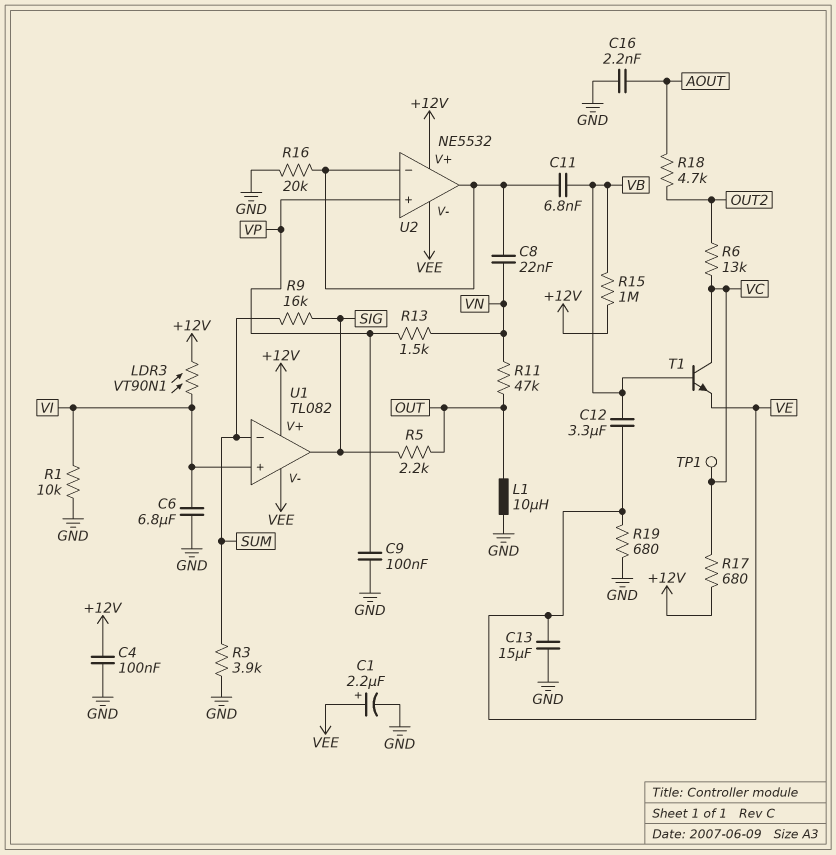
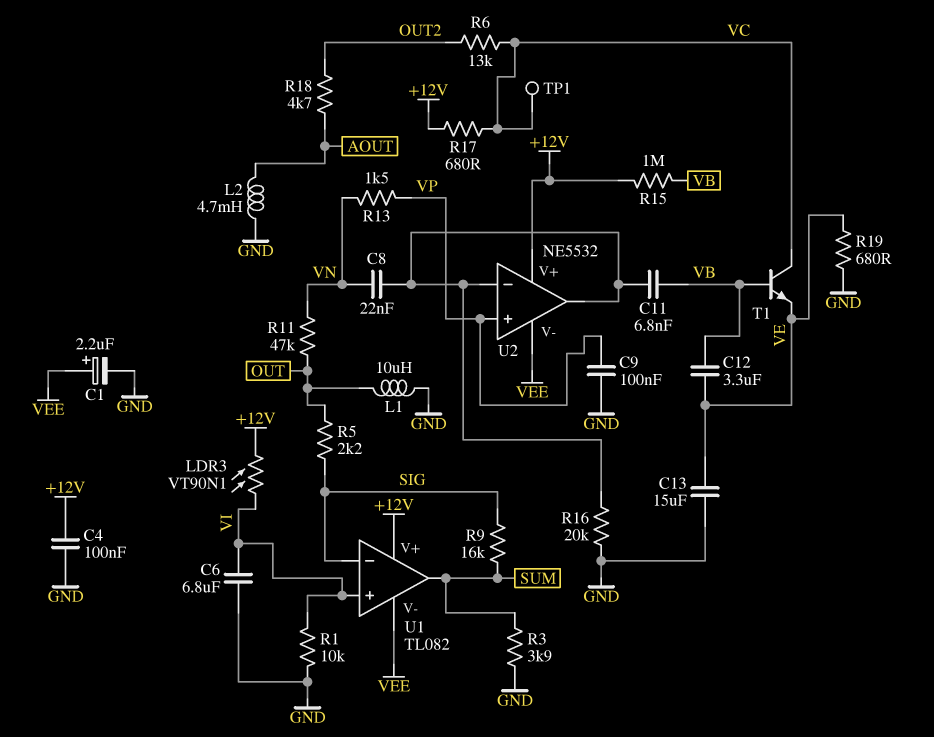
C16: 2.2nF (AOUT, GND) -> none
L2: none -> 4.7mH (AOUT, GND)
U1 pin in-: SUM -> SIG
U1 pin out: SIG -> SUM

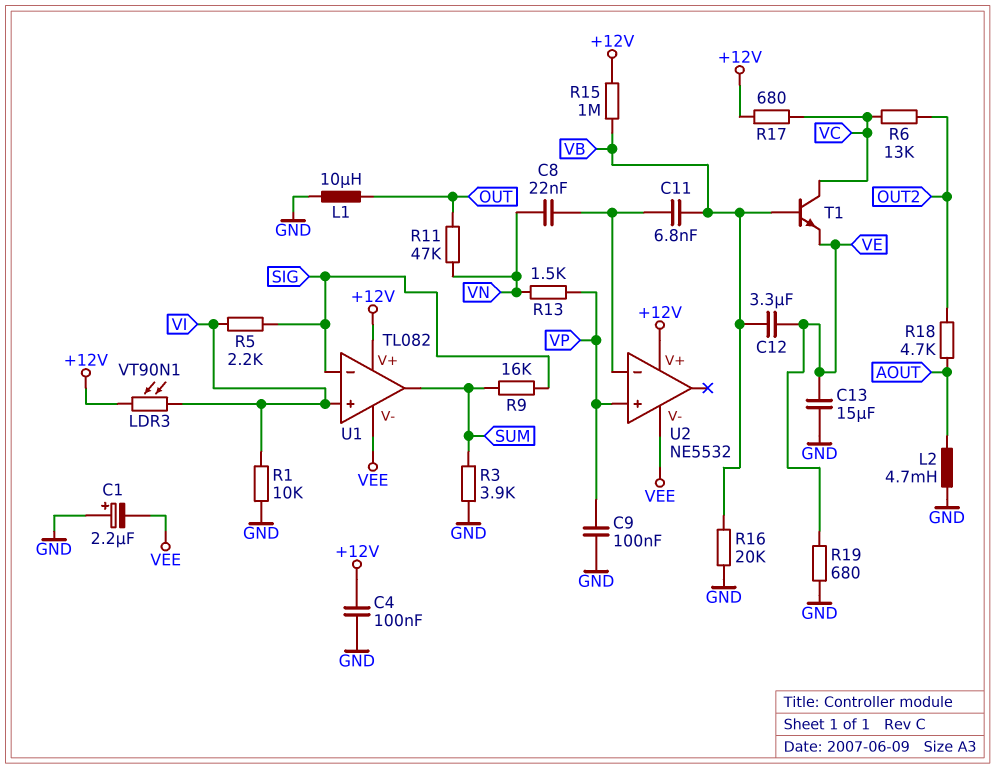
C1: 2.2uF (plus VEE, minus GND) -> 2.2uF (plus GND, minus VEE)
C6: 6.8uF (GND, VI) -> none
R5: 2.2k (OUT, SIG) -> 2.2k (SIG, VI)
R16: 20k (GND, U2/in-) -> 20k (GND, VB)
TP1: test point (VC) -> none
U2 pin out: U2/in- -> none

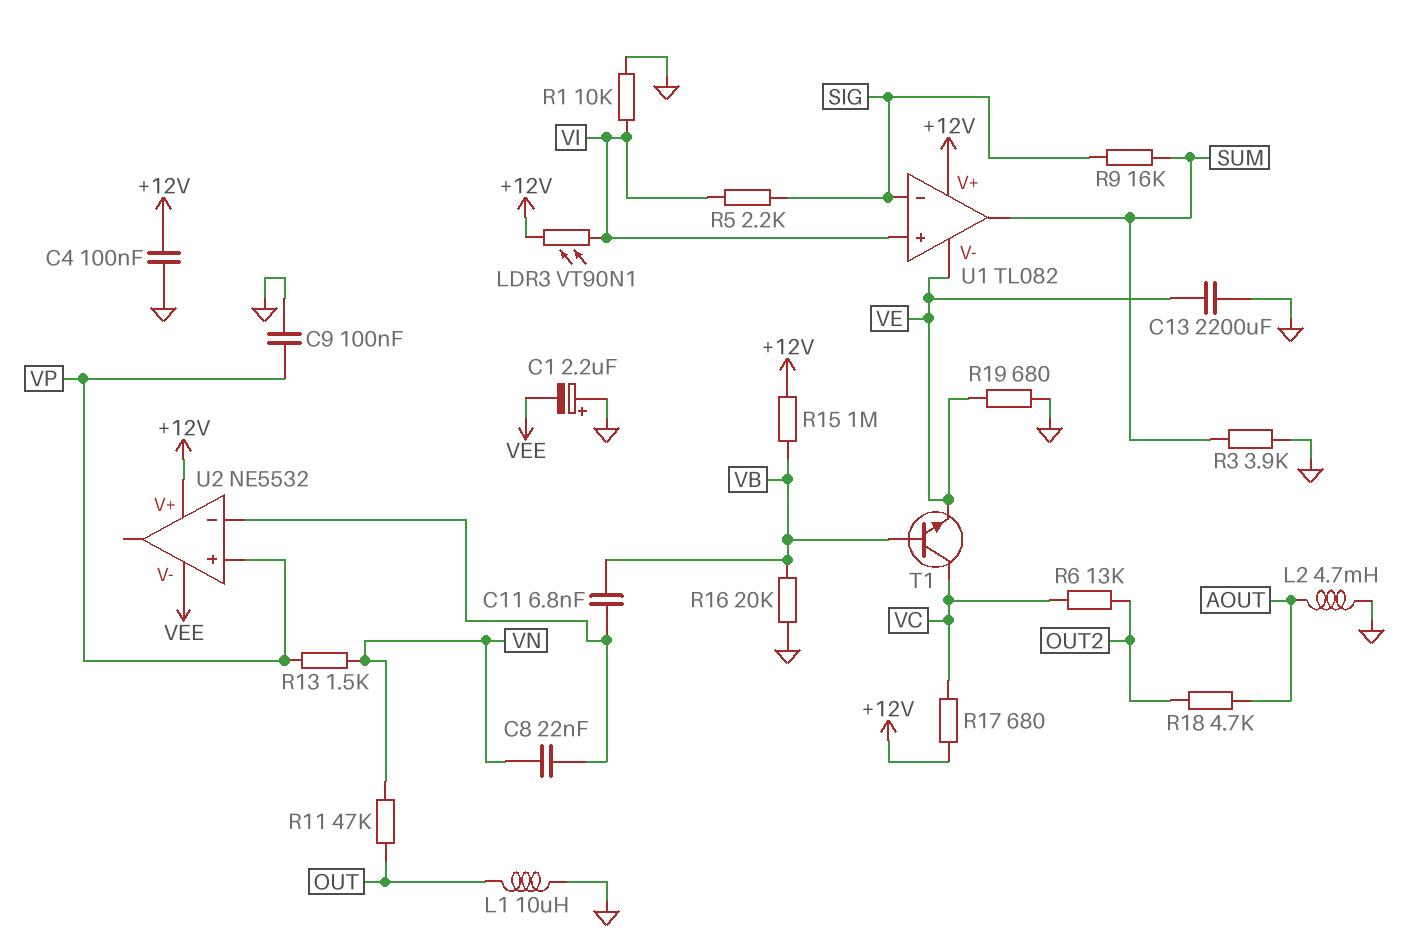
C12: 3.3uF (VB, VE) -> none
C13: 15uF (GND, VE) -> 2200uF (GND, VE)
U1 pin V-: VEE -> VE

